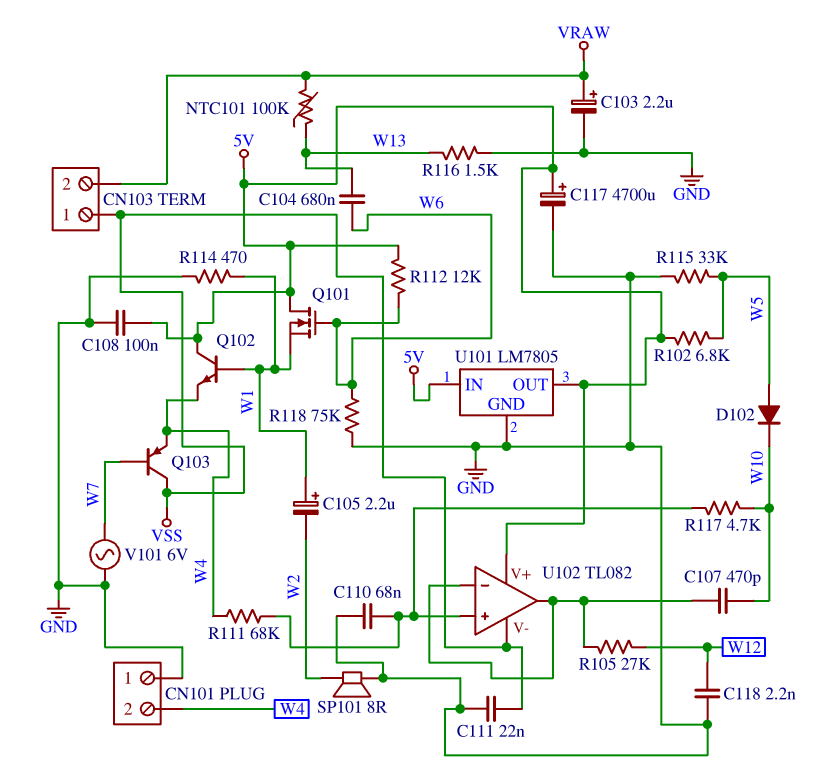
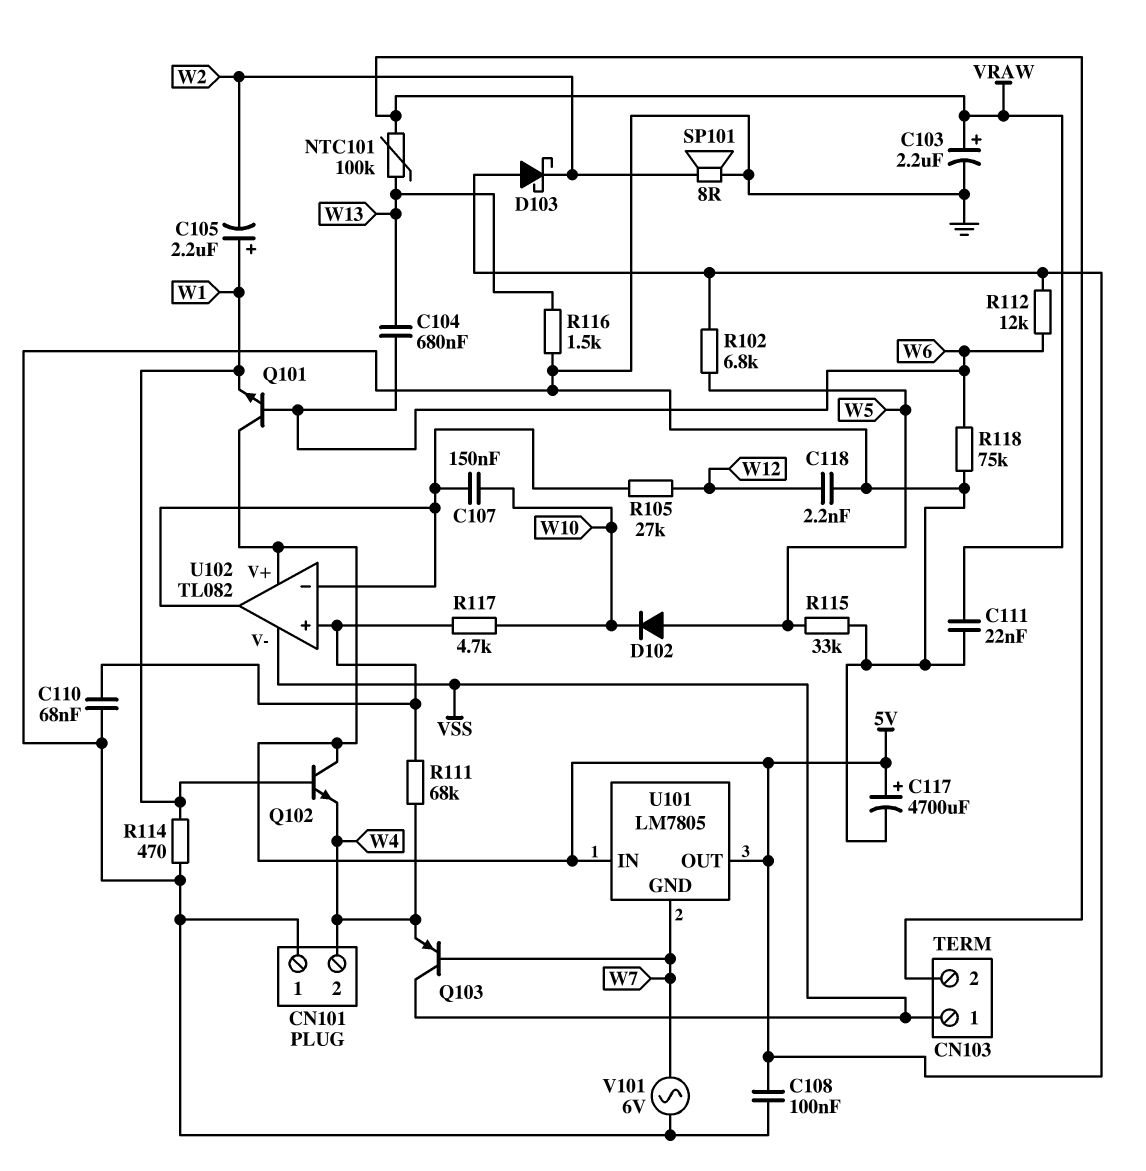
C107: 470pF (U102/in-, W10) -> 150nF (U102/in-, W10)
C111: 22nF (GND, VSS) -> 22nF (GND, VRAW)
D103: none -> schottky (A 5V, K W2)
Q101: NMOS (G W6, D 5V, S W1) -> NPN (B W6, C 5V, E W1)
U101 pin GND: GND -> W7

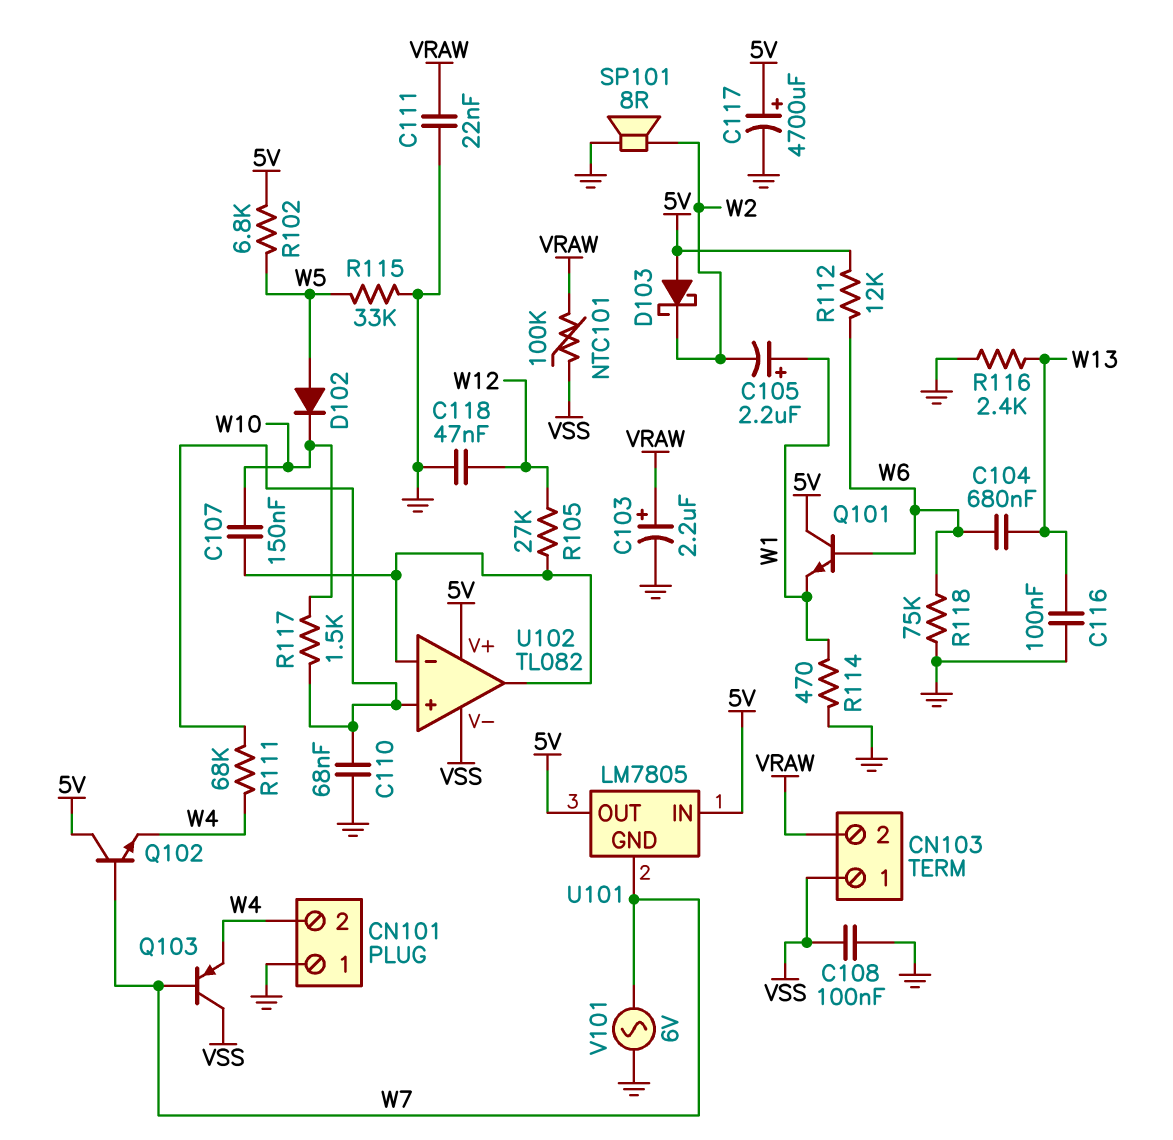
C108: 100nF (5V, GND) -> 100nF (GND, VSS)
C116: none -> 100nF (GND, W13)
C118: 2.2nF (GND, W12) -> 47nF (GND, W12)
NTC101: 100k (VRAW, W13) -> 100k (VRAW, VSS)
Q102: NPN (B W1, C 5V, E W4) -> NPN (B W7, C 5V, E W4)
R116: 1.5k (GND, W13) -> 2.4k (GND, W13)
R117: 4.7k (U102/in+, W10) -> 1.5k (U102/in+, W10)

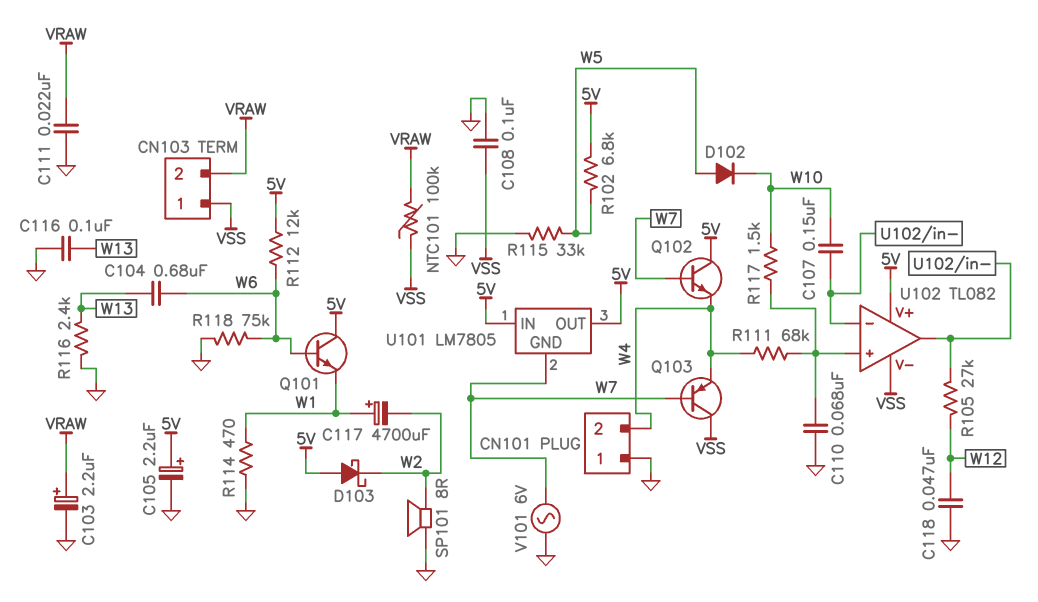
C105: 2.2uF (plus W1, minus W2) -> 2.2uF (plus 5V, minus GND)
C117: 4700uF (plus 5V, minus GND) -> 4700uF (plus W1, minus W2)

